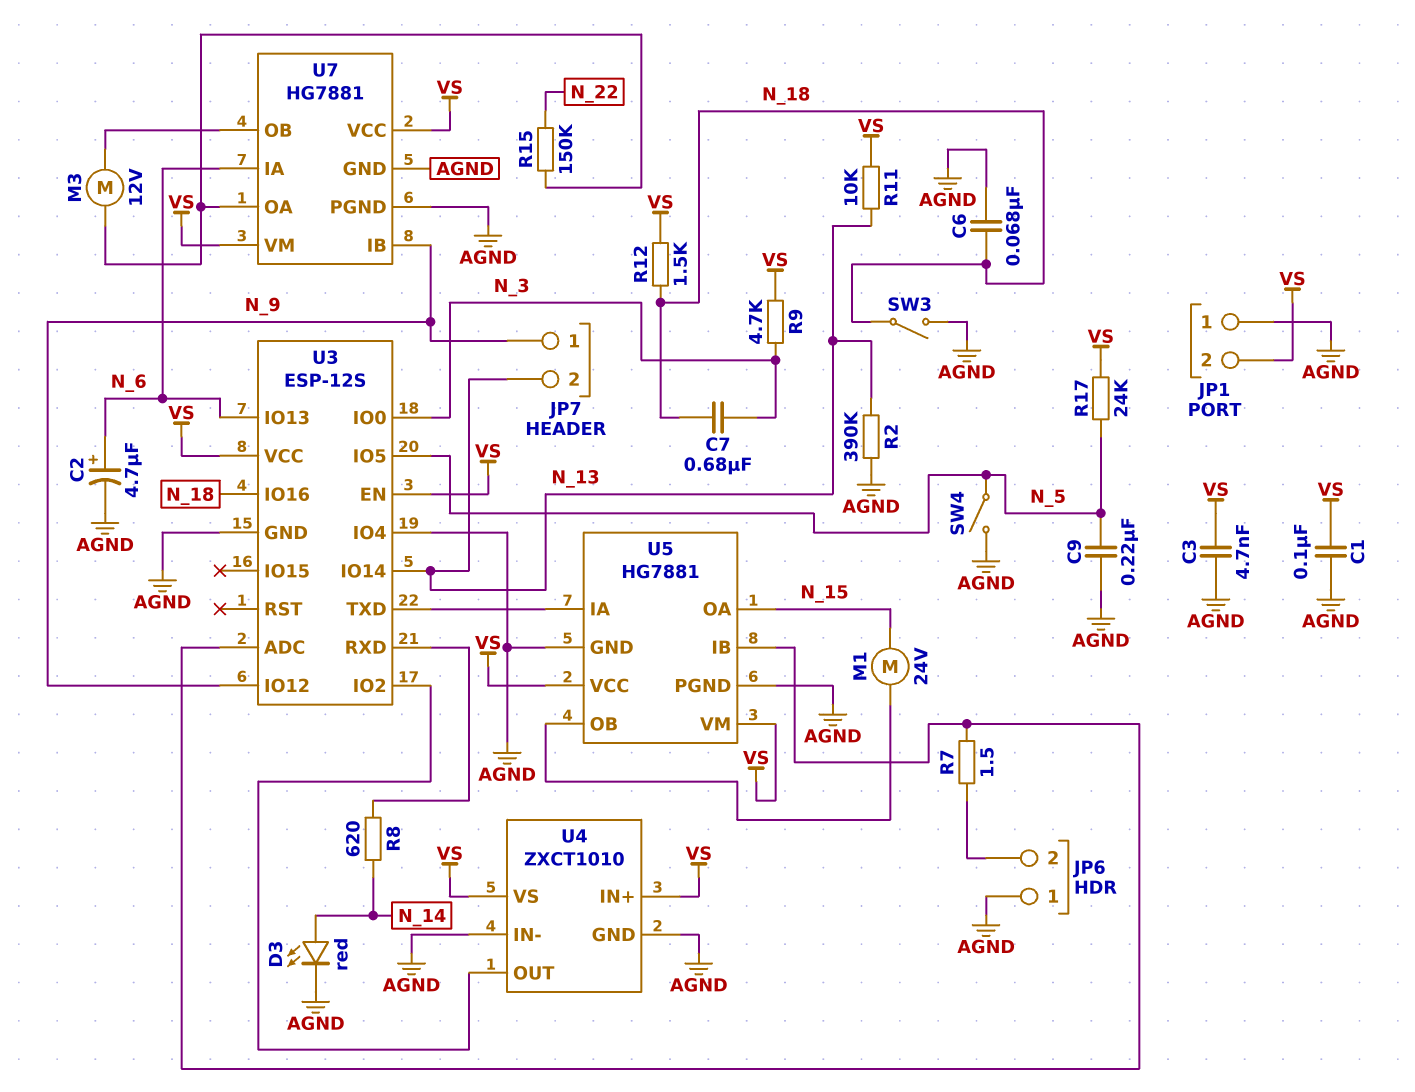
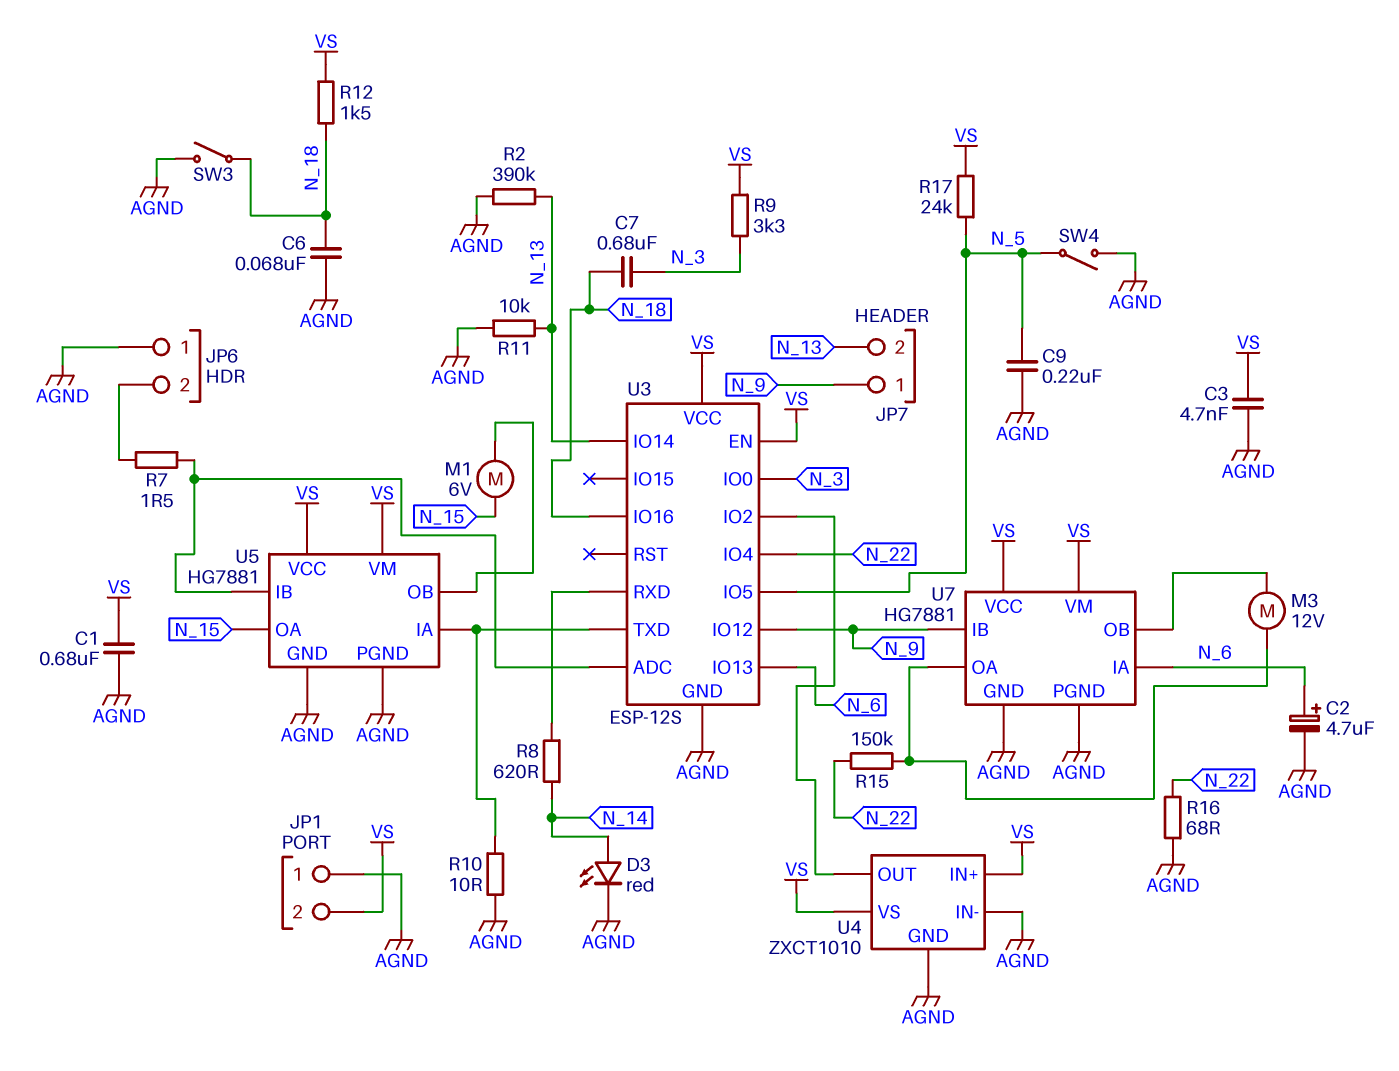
C1: 100nF (AGND, VS) -> 680nF (AGND, VS)
M1: motor 24V (N_15, U5/OB) -> motor 6V (N_15, U5/OB)
R9: 4.7k (N_3, VS) -> 3.3k (N_3, VS)
R10: none -> 10 (AGND, U3/TXD)
R11: 10k (N_13, VS) -> 10k (AGND, N_13)
R16: none -> 68 (AGND, N_22)
U3 pin IO4: AGND -> N_22

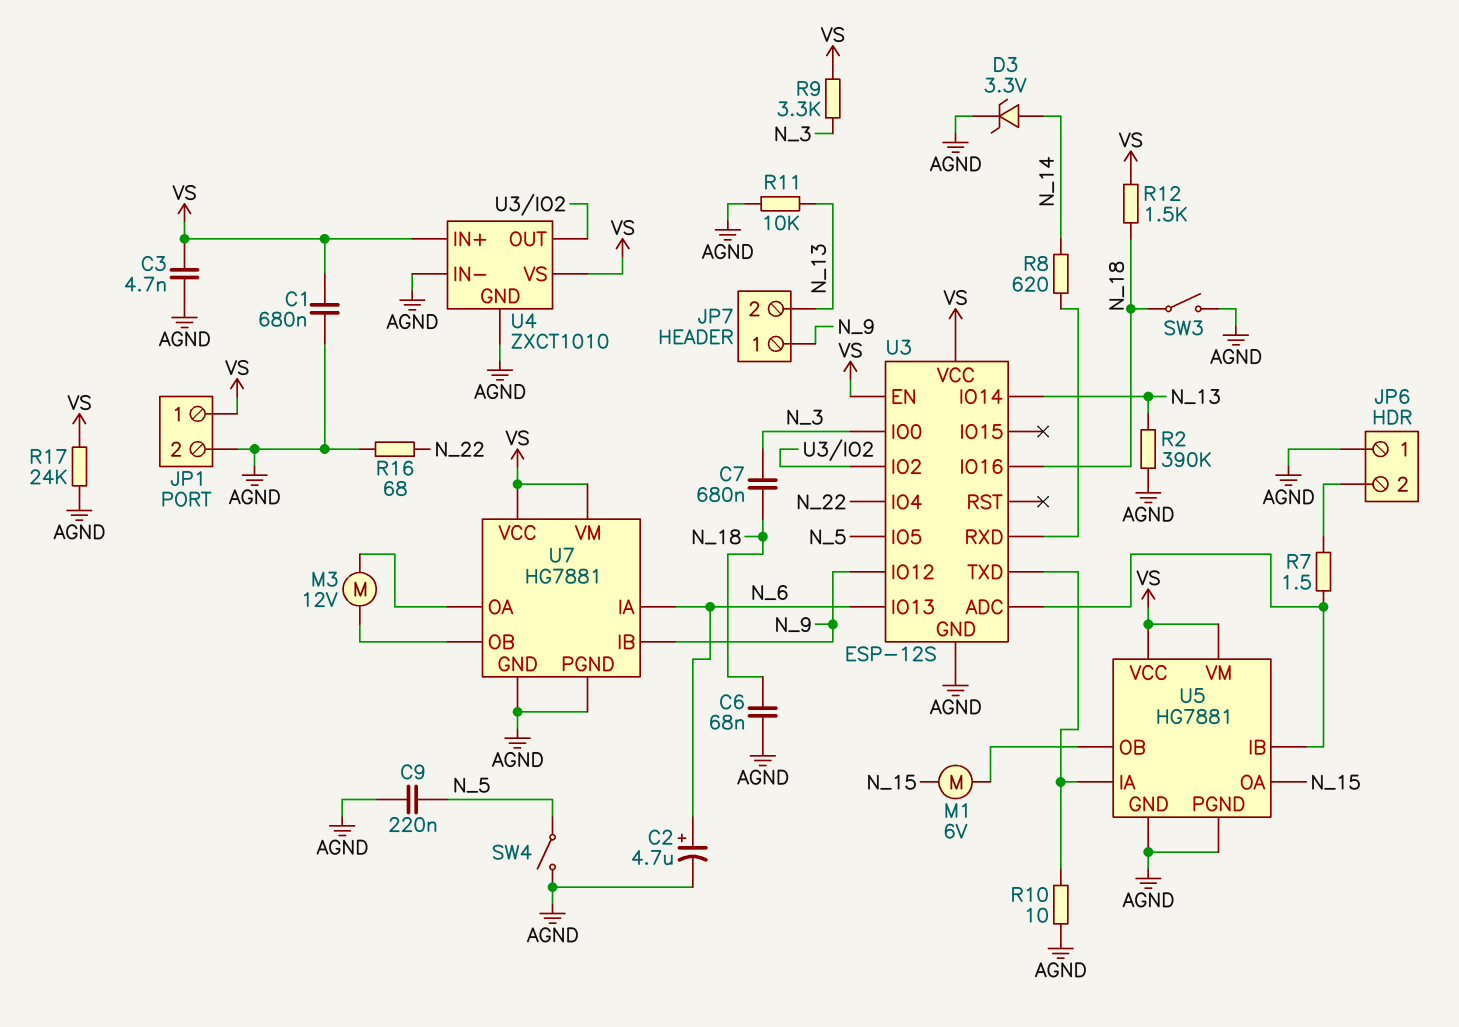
D3: LED red (A N_14, K AGND) -> zener 3.3V (A N_14, K AGND)
JP1 pin 1: AGND -> VS
JP1 pin 2: VS -> AGND
R15: 150k (N_22, U7/OA) -> none
R17: 24k (N_5, VS) -> 24k (AGND, VS)

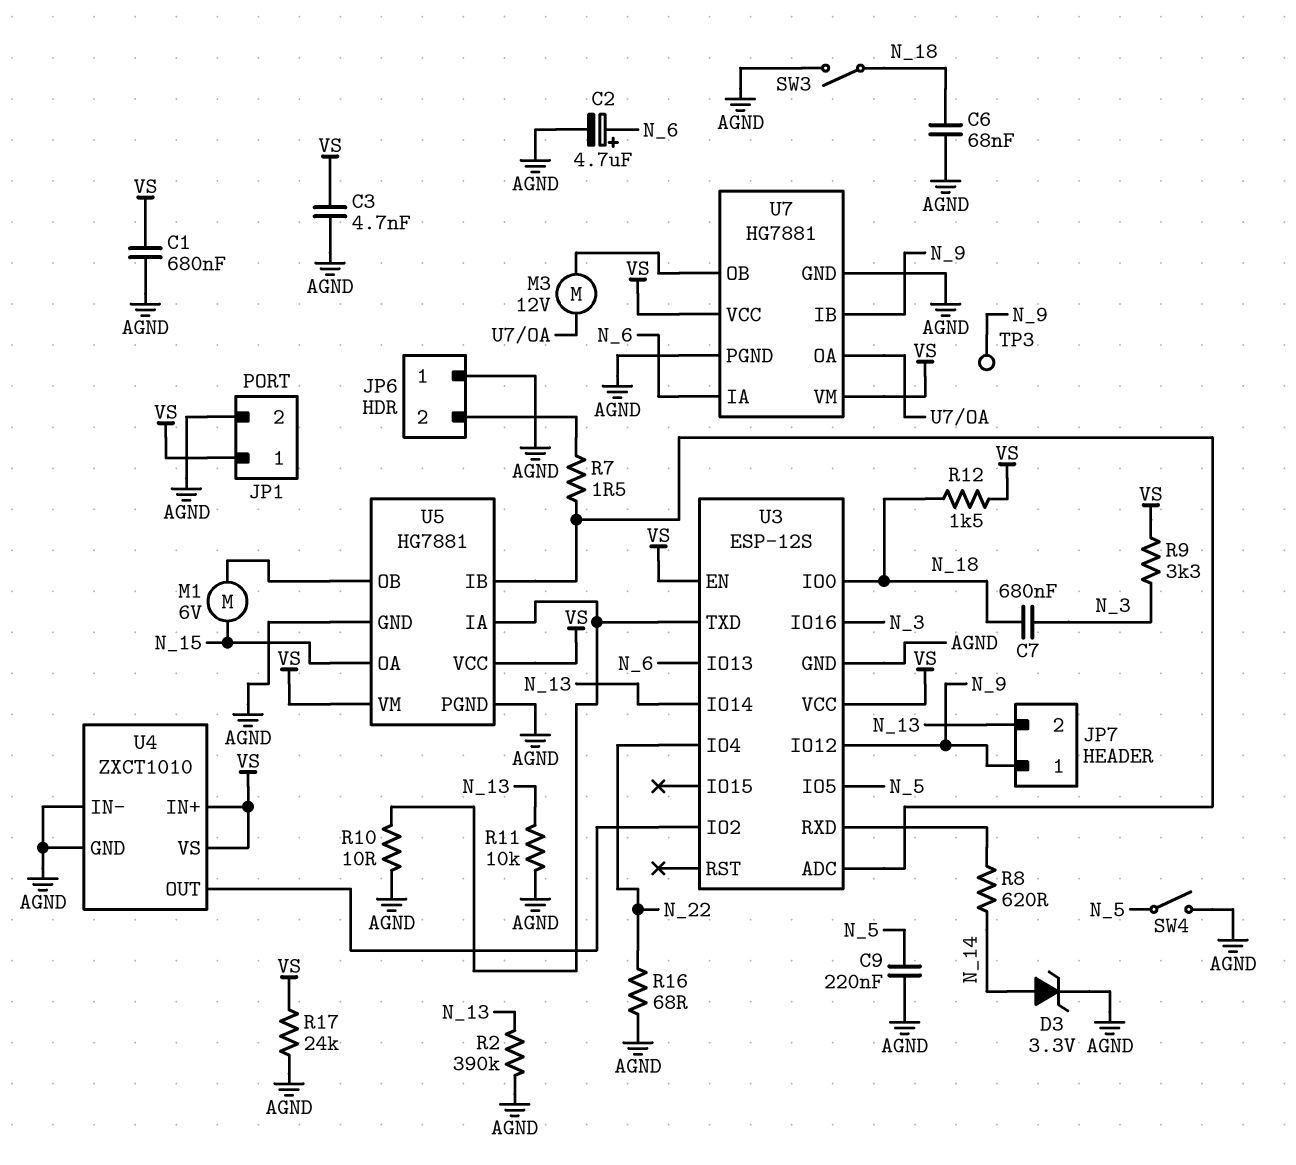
TP3: none -> test point (N_9)
U3 pin IO0: N_3 -> N_18
U3 pin IO16: N_18 -> N_3

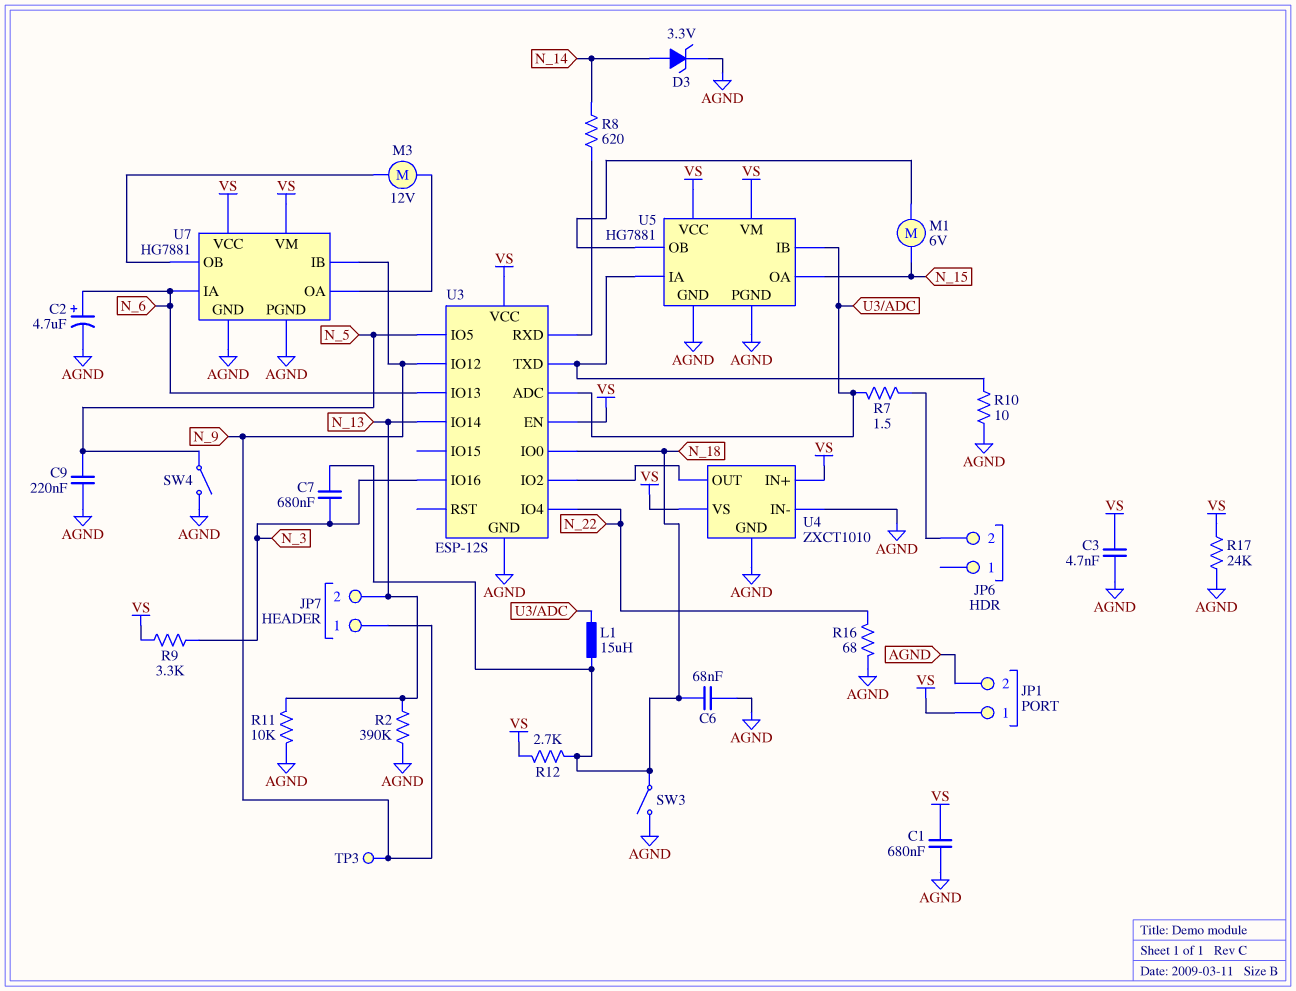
JP6 pin 1: AGND -> none
L1: none -> 15uH (N_18, U3/ADC)
R12: 1.5k (N_18, VS) -> 2.7k (N_18, VS)

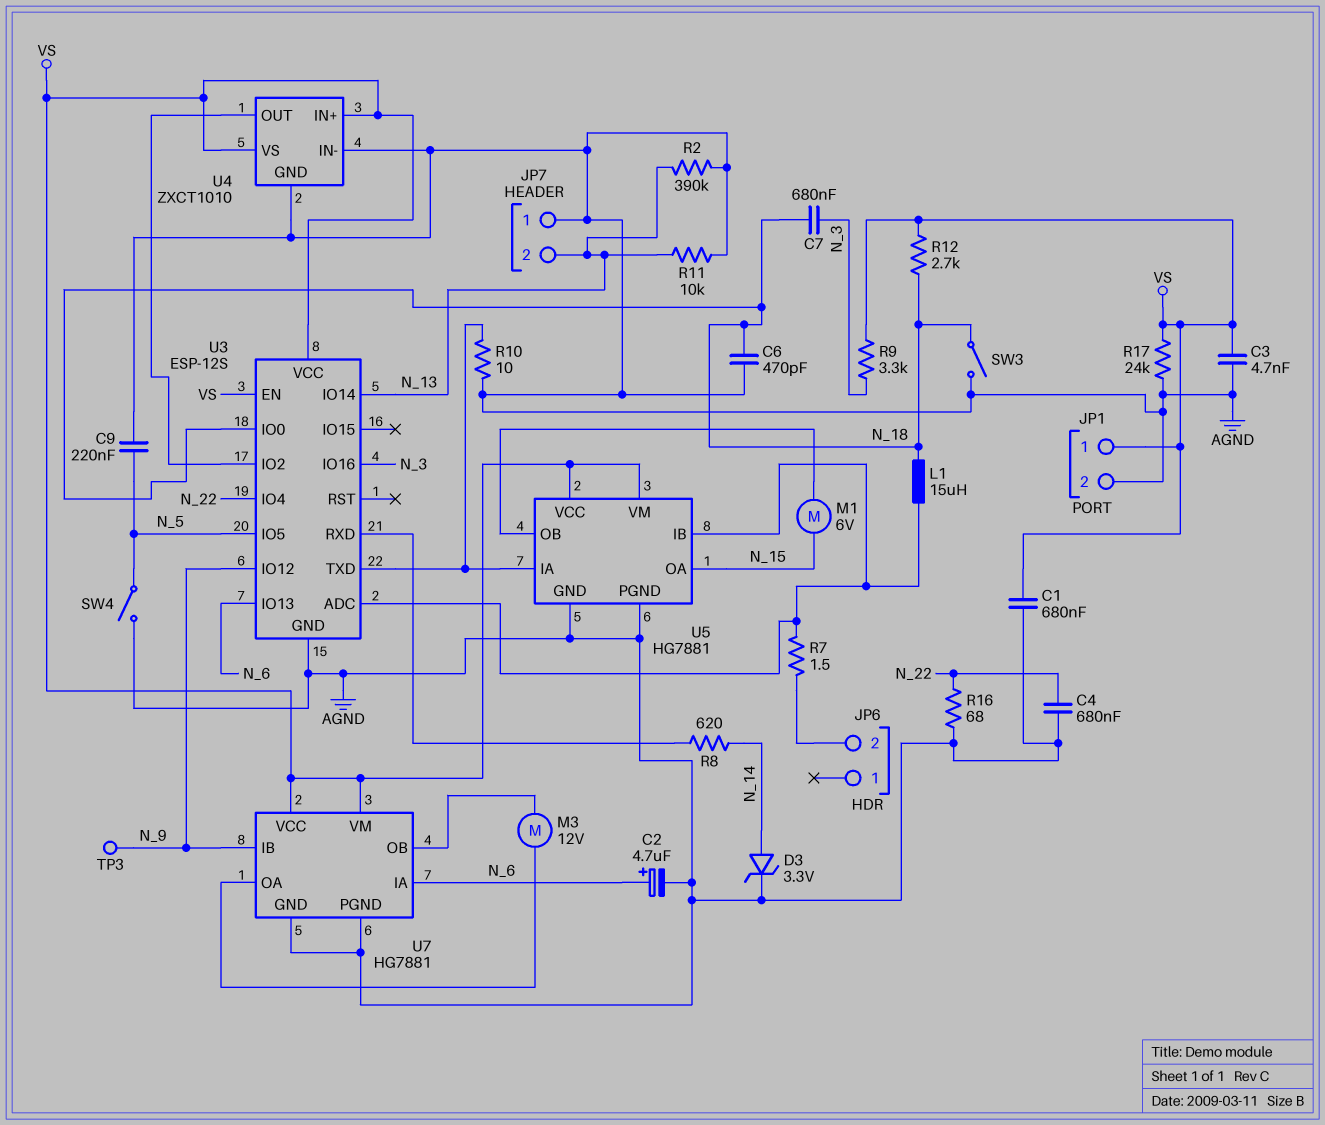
C4: none -> 680nF (AGND, N_22)
C6: 68nF (AGND, N_18) -> 470pF (AGND, N_18)
JP7 pin 1: N_9 -> AGND

